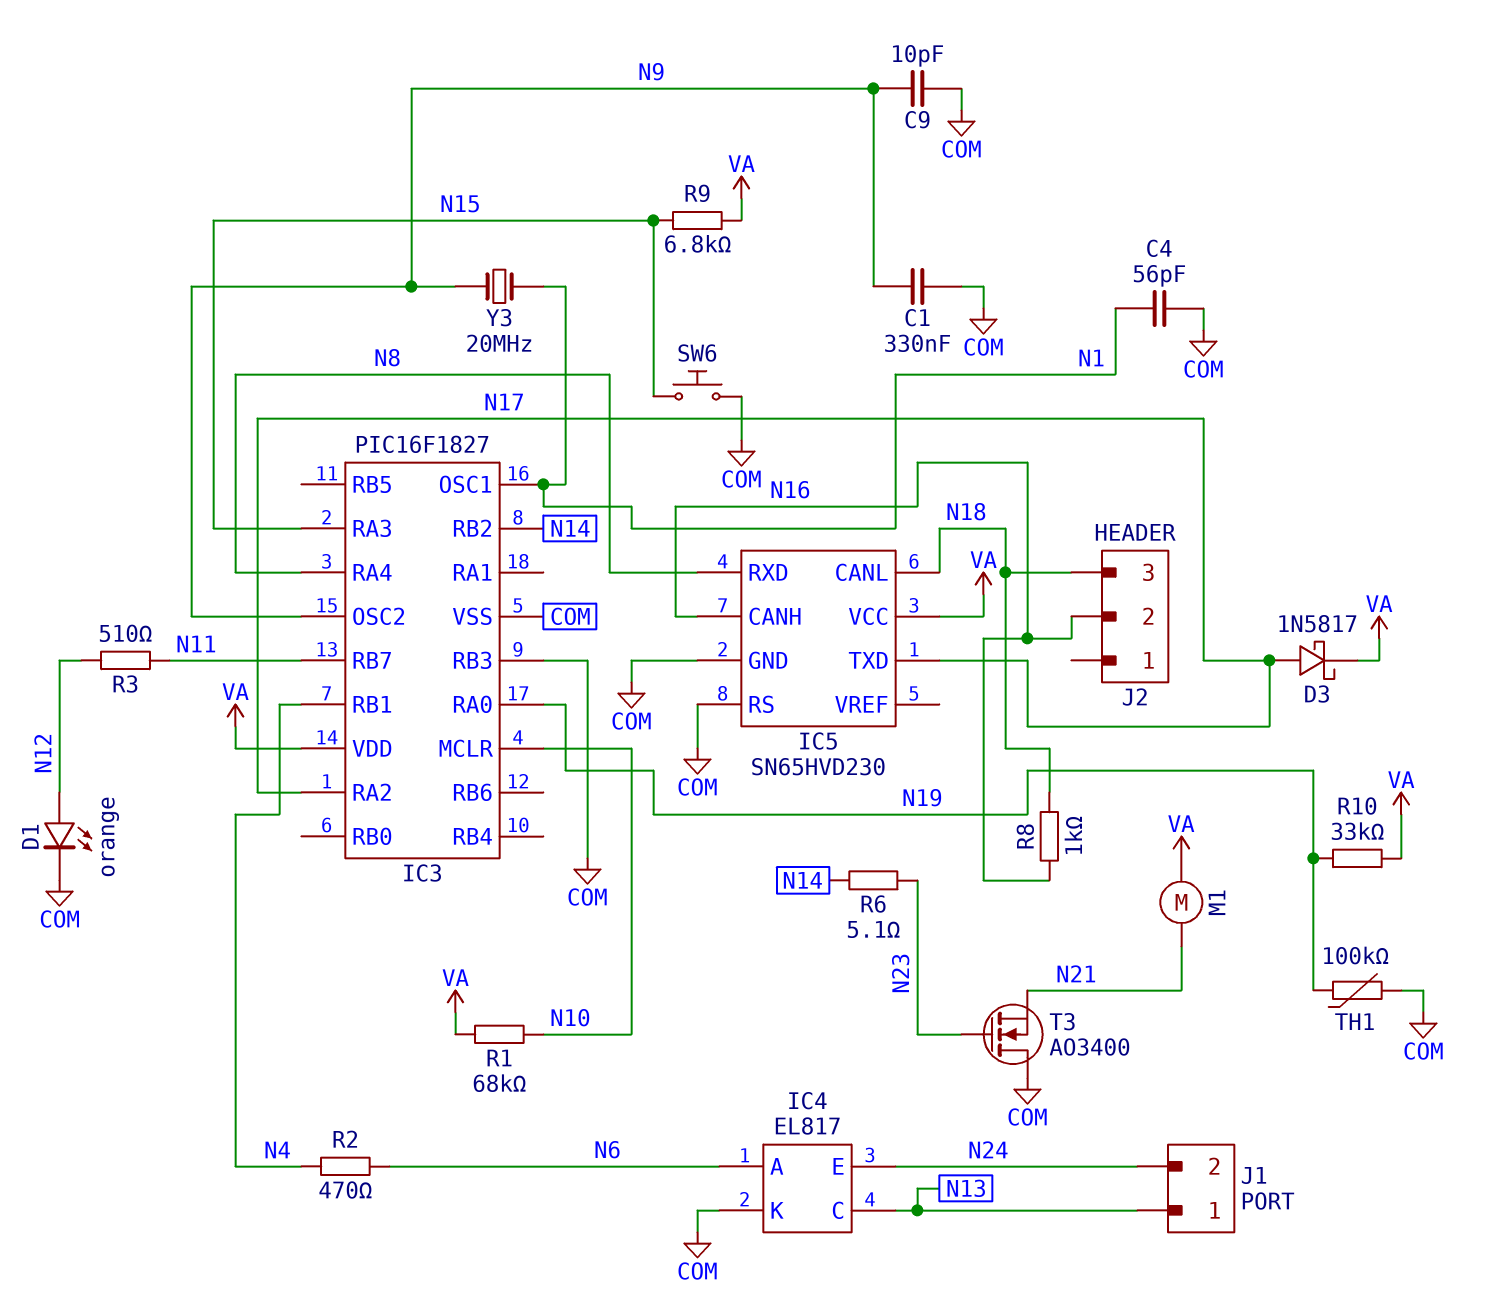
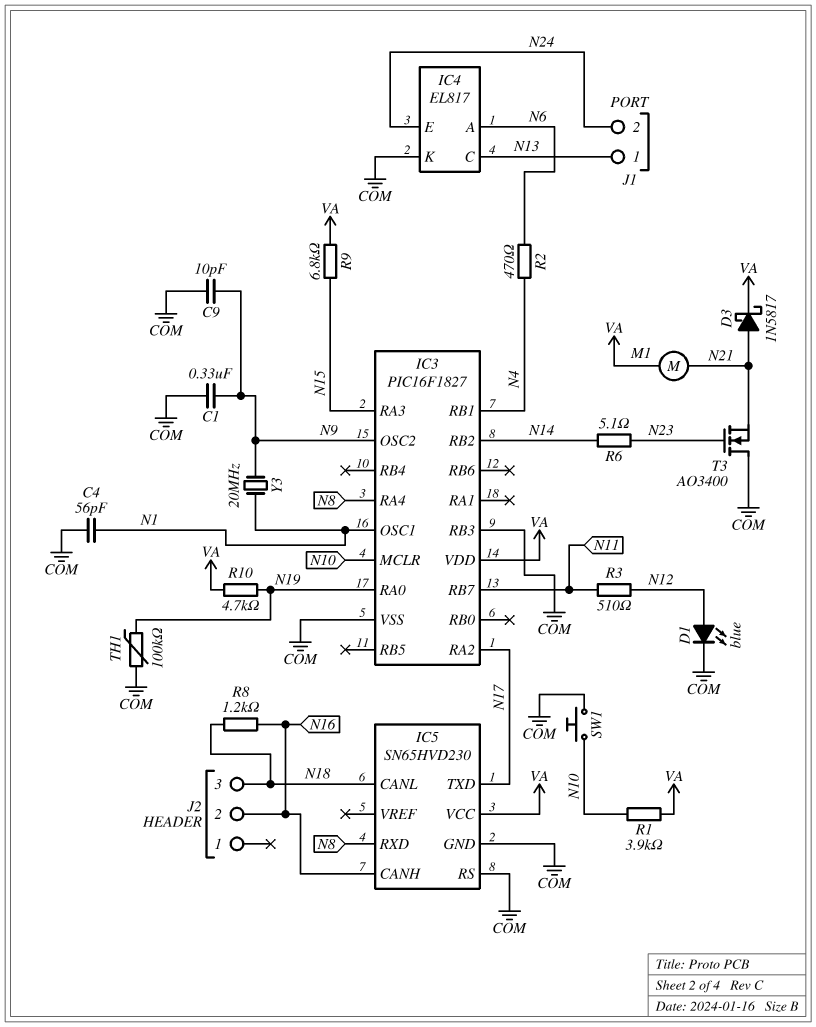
D1: LED orange (A N12, K COM) -> LED blue (A N12, K COM)
D3: schottky 1N5817 (A N17, K VA) -> schottky 1N5817 (A N21, K VA)
R1: 68k (N10, VA) -> 3.9k (N10, VA)
R8: 1k (N16, N18) -> 1.2k (N16, N18)
R10: 33k (N19, VA) -> 4.7k (N19, VA)
SW1: none -> button (COM, N10)
SW6: button (COM, N15) -> none

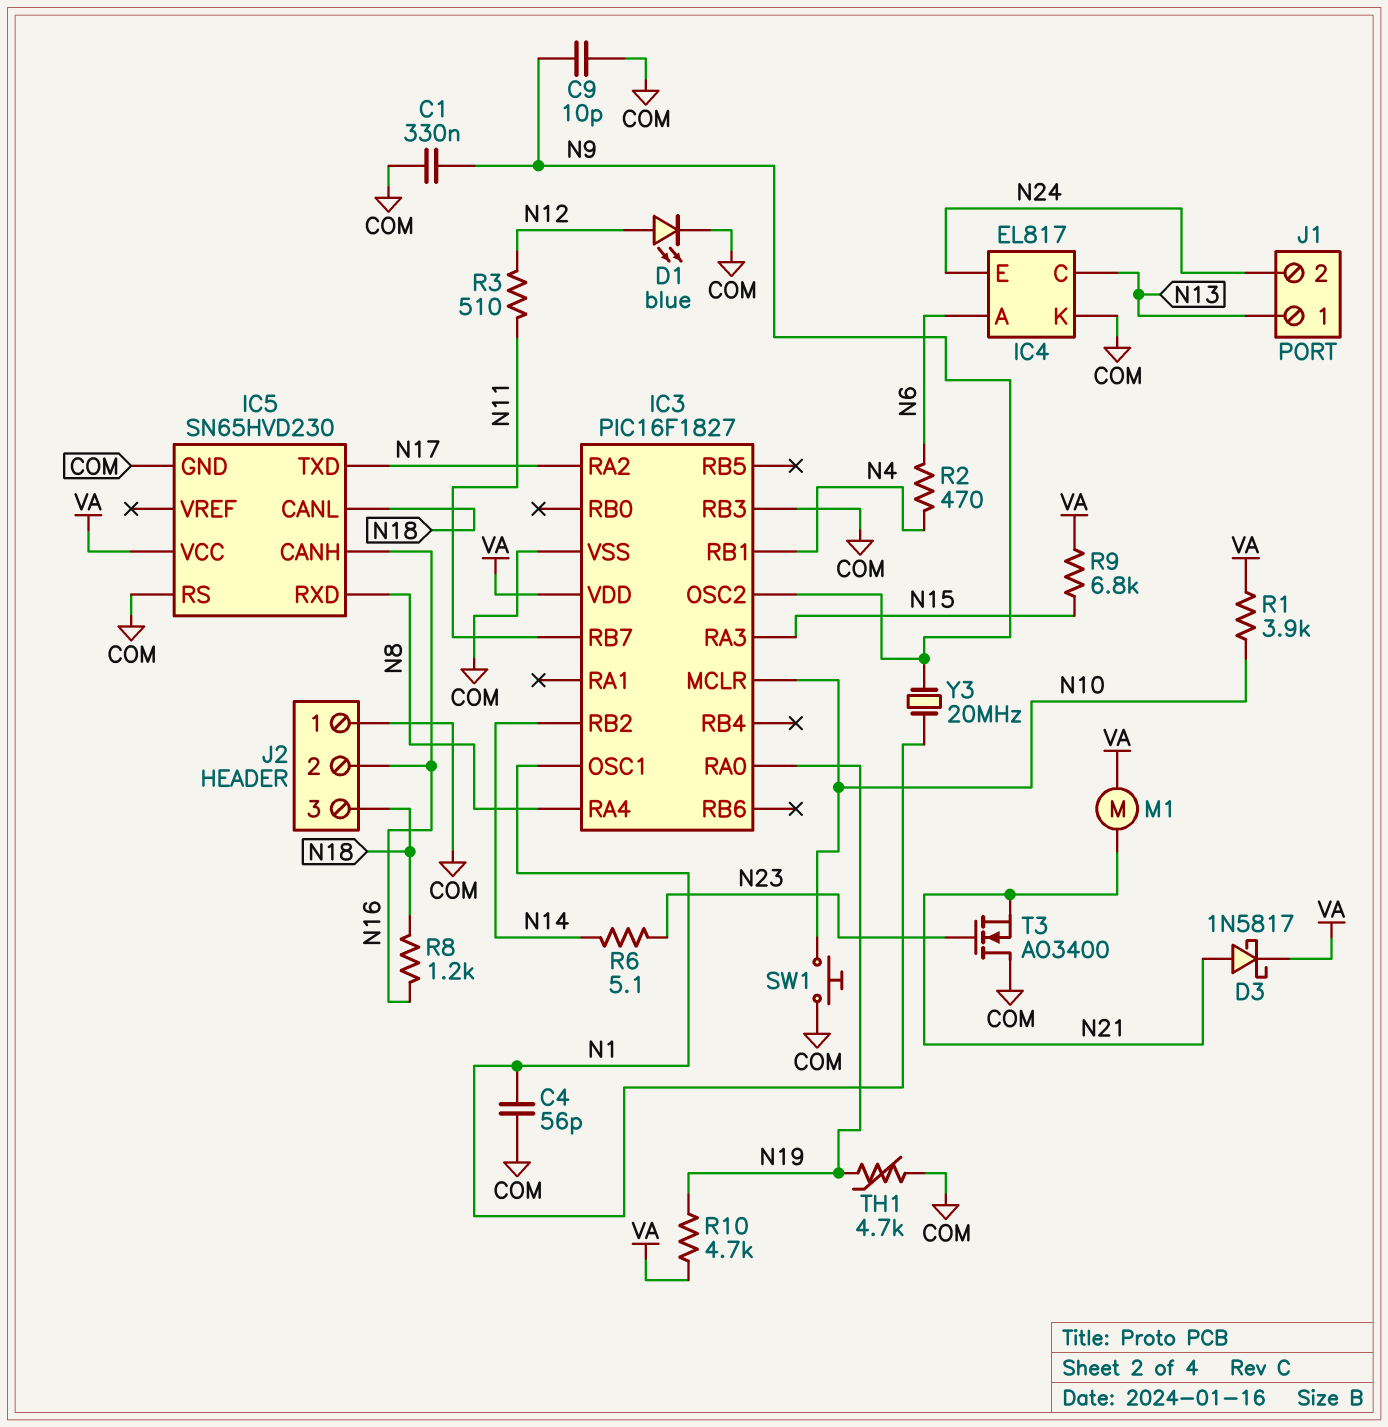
J2 pin 1: none -> COM
TH1: 100k (COM, N19) -> 4.7k (COM, N19)

